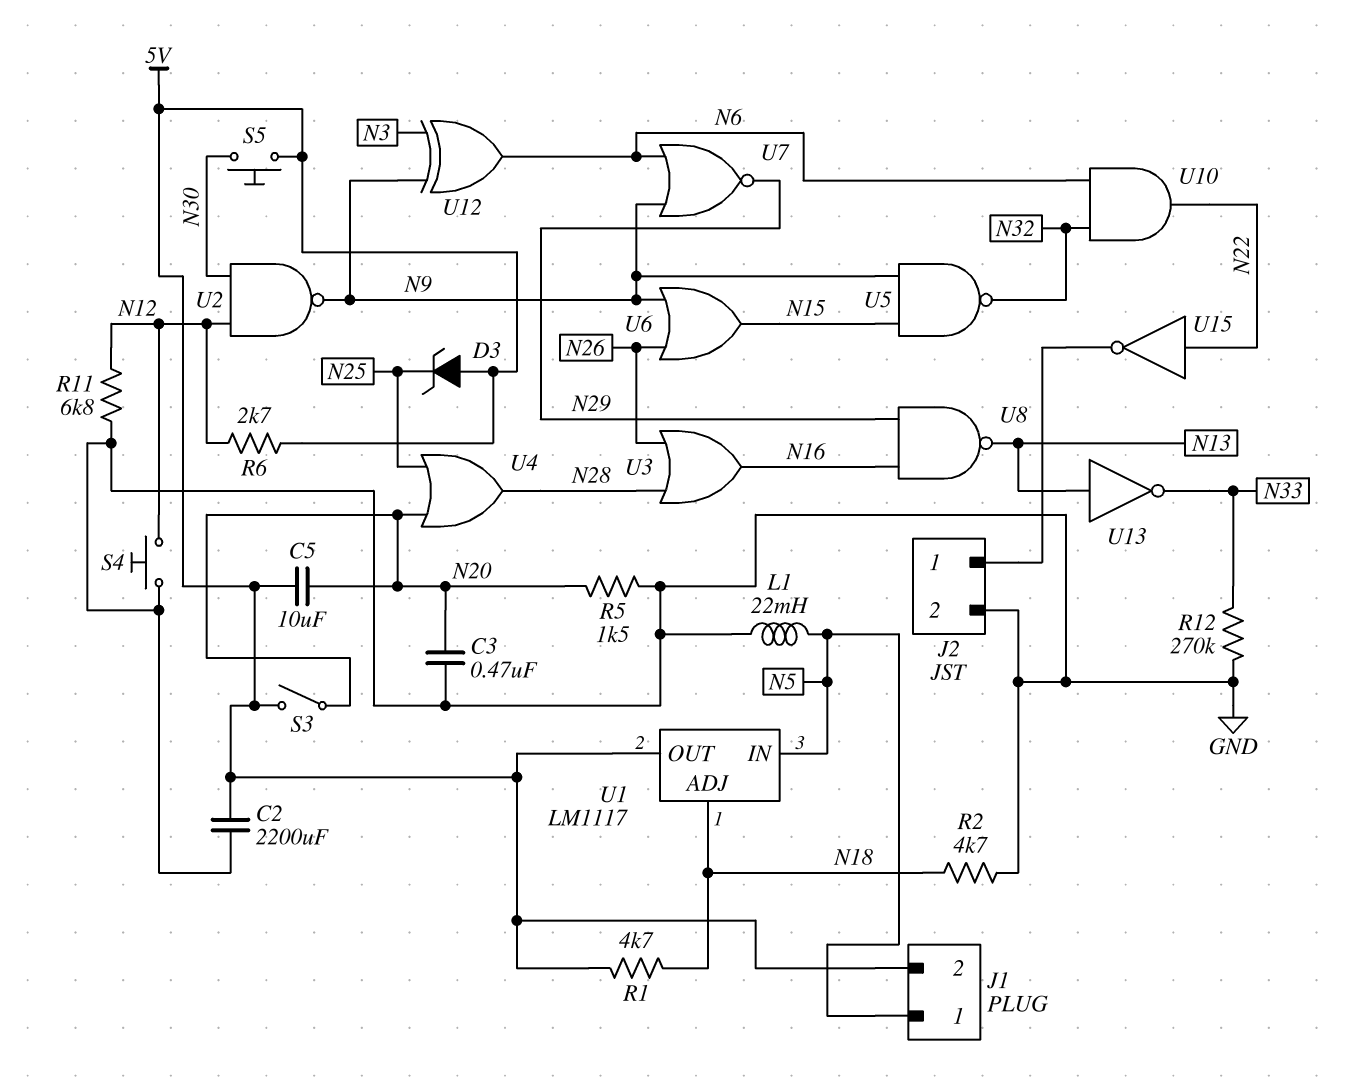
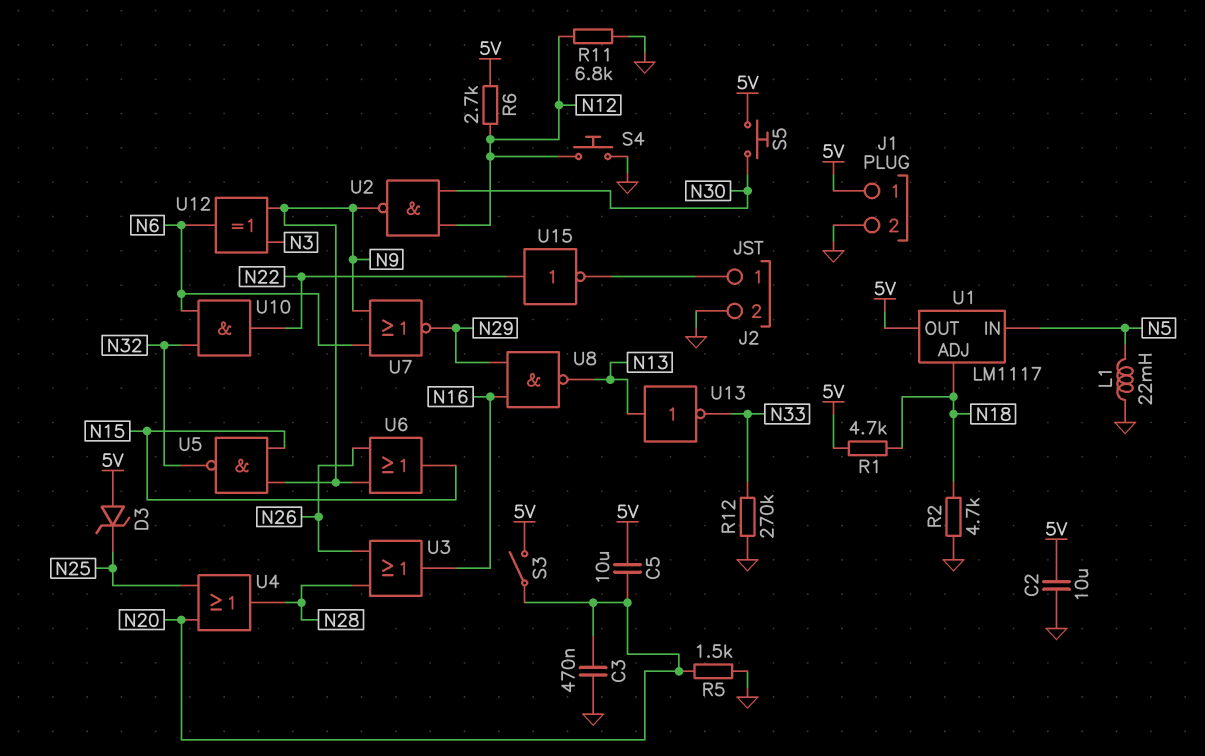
C2: 2200uF (5V, GND) -> 10uF (5V, GND)
J1 pin 1: N5 -> 5V
J1 pin 2: 5V -> GND

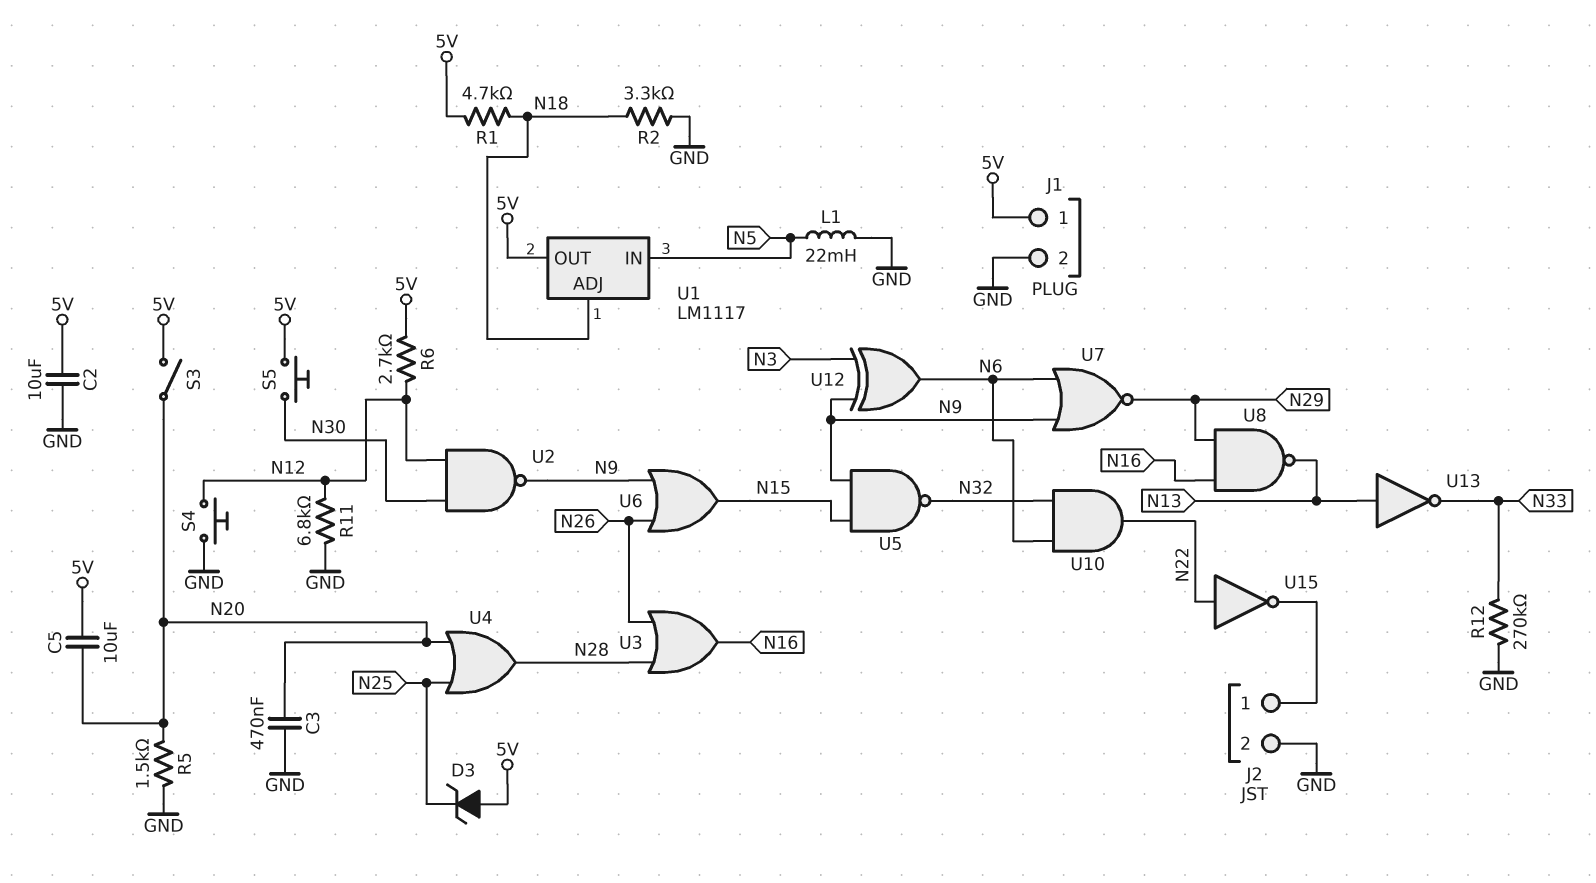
R2: 4.7k (GND, N18) -> 3.3k (GND, N18)

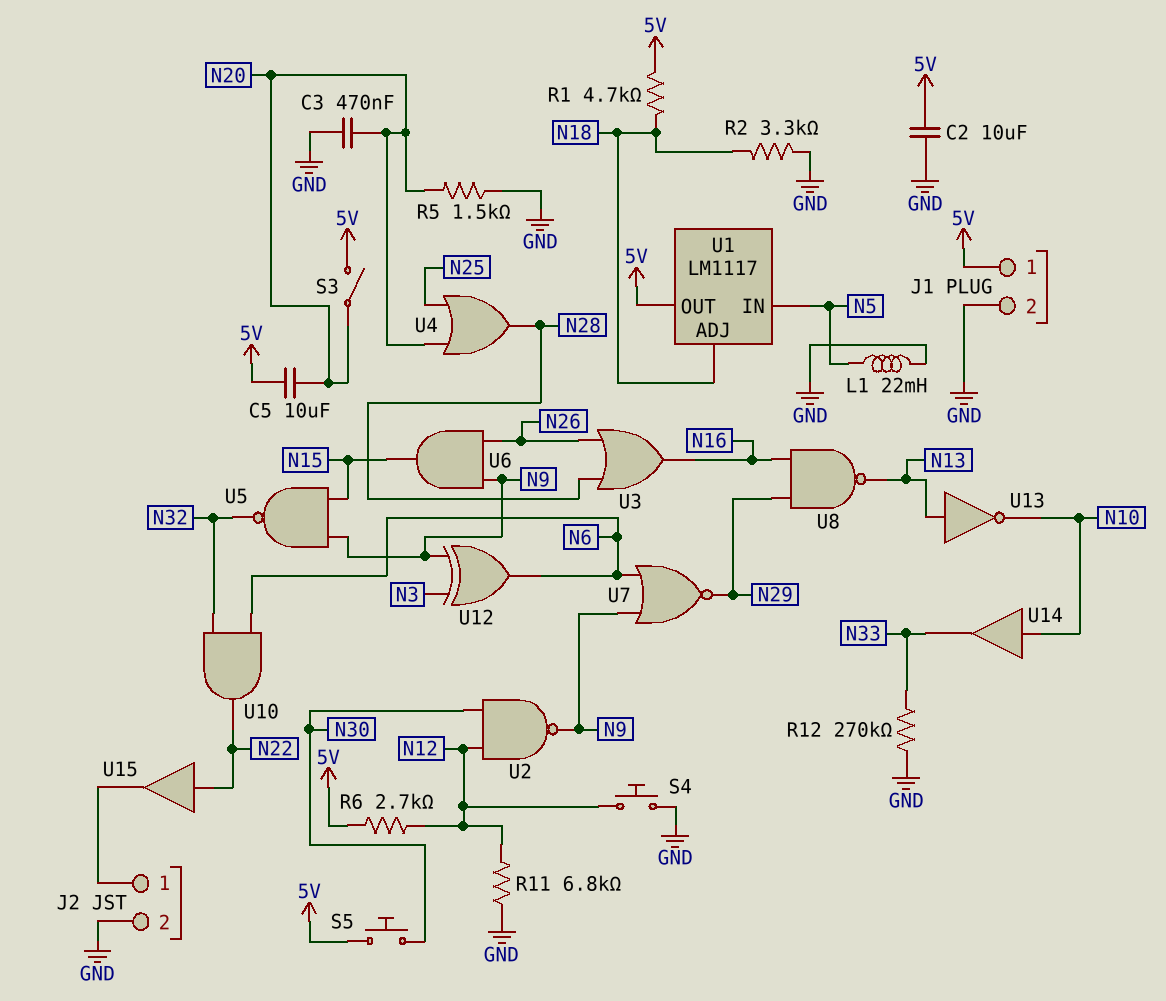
D3: zener (A 5V, K N25) -> none
U6: OR (in N9, in N26, out N15) -> AND (in N9, in N26, out N15)
U13: NOT (in N13, out N33) -> NOT (in N13, out N10)
U14: none -> buffer (in N10, out N33)
U15: NOT (in N22, out J2/1) -> buffer (in N22, out J2/1)

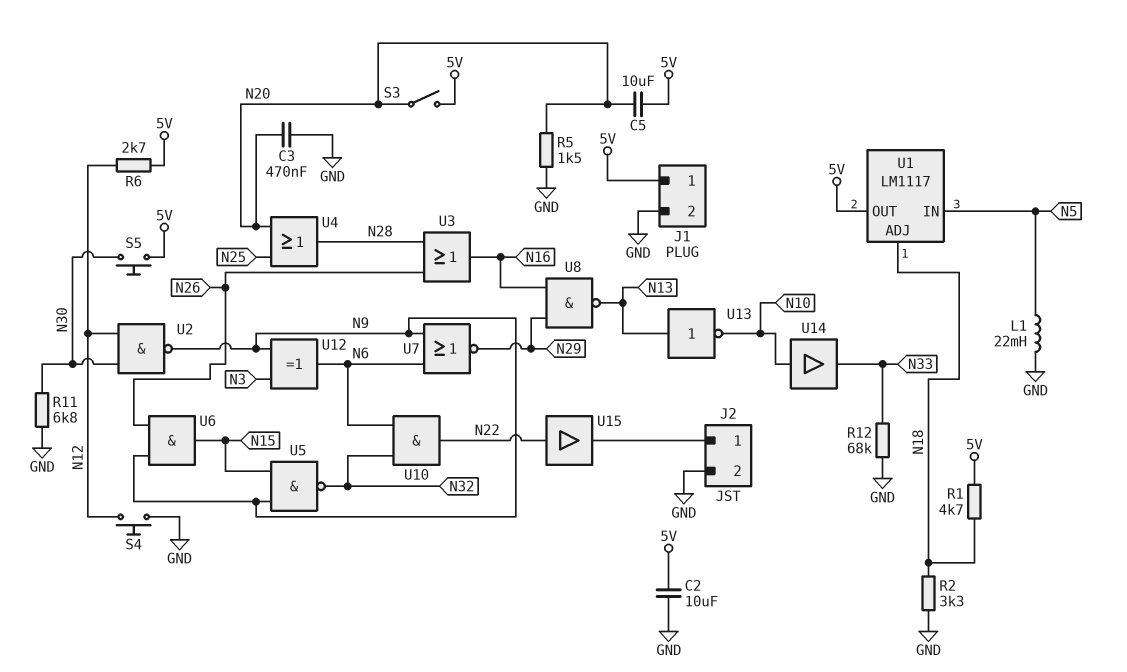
R11: 6.8k (GND, N12) -> 6.8k (GND, N30)
R12: 270k (GND, N33) -> 68k (GND, N33)

